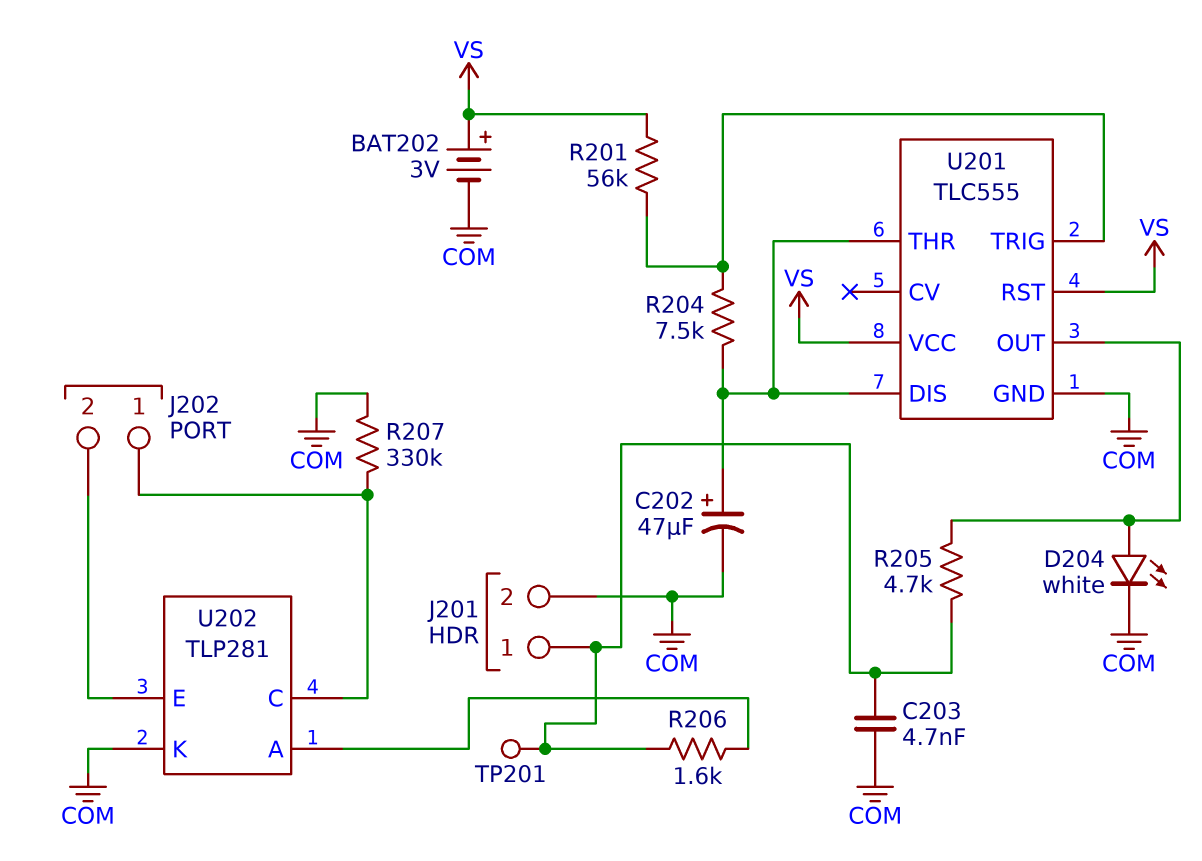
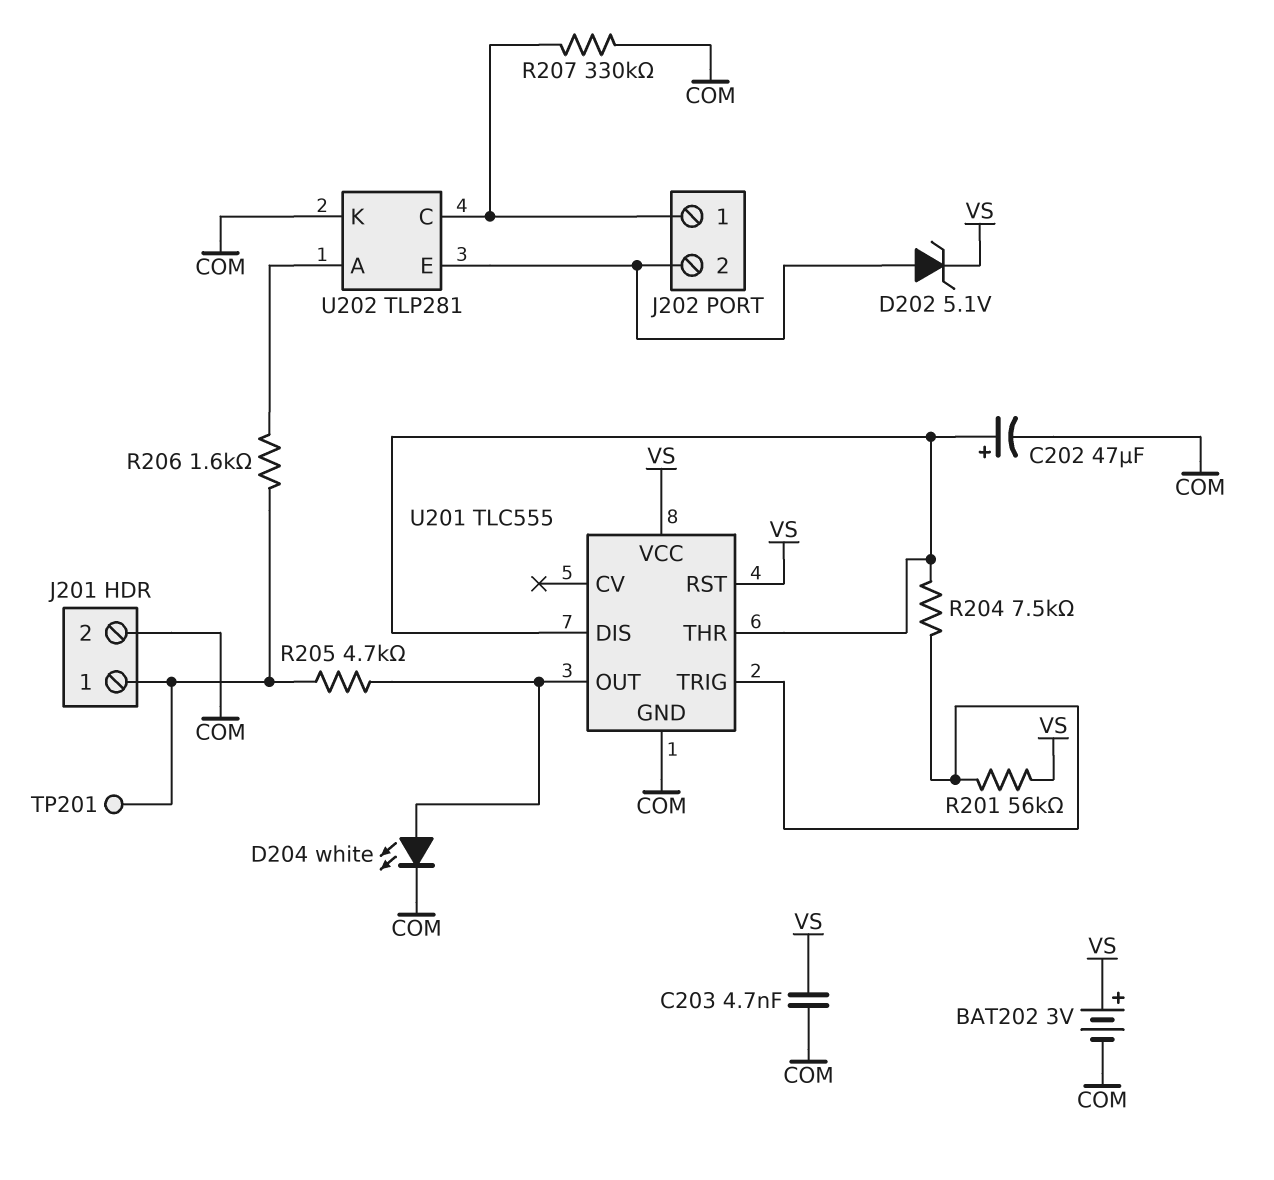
C203: 4.7nF (COM, J201/1) -> 4.7nF (COM, VS)
D202: none -> zener 5.1V (A J202/2, K VS)

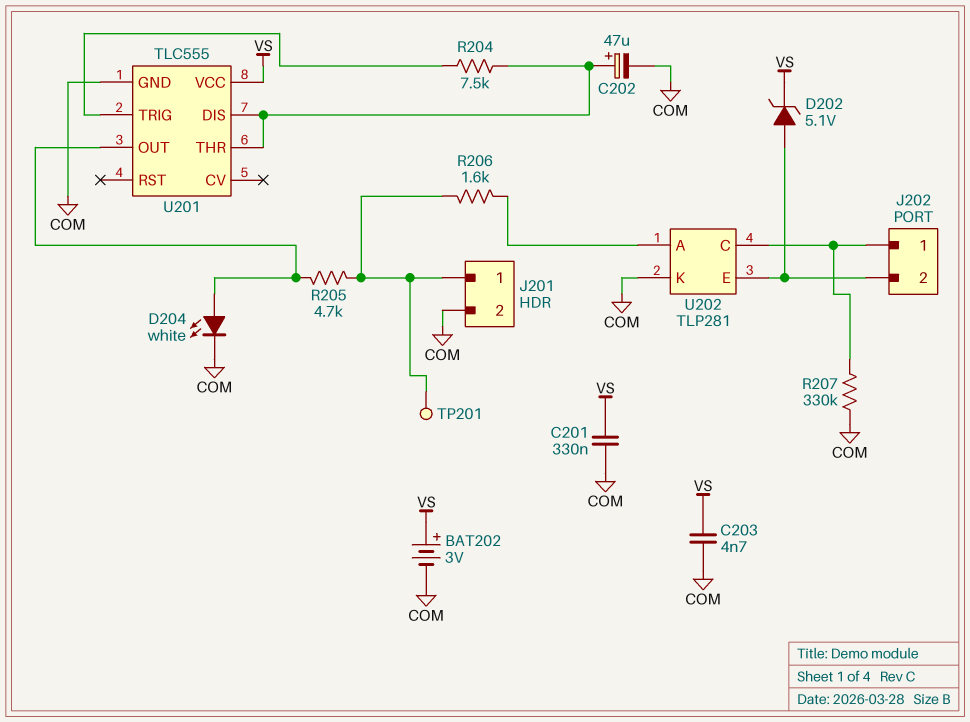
C201: none -> 330nF (COM, VS)
R201: 56k (U201/TRIG, VS) -> none
U201 pin RST: VS -> none

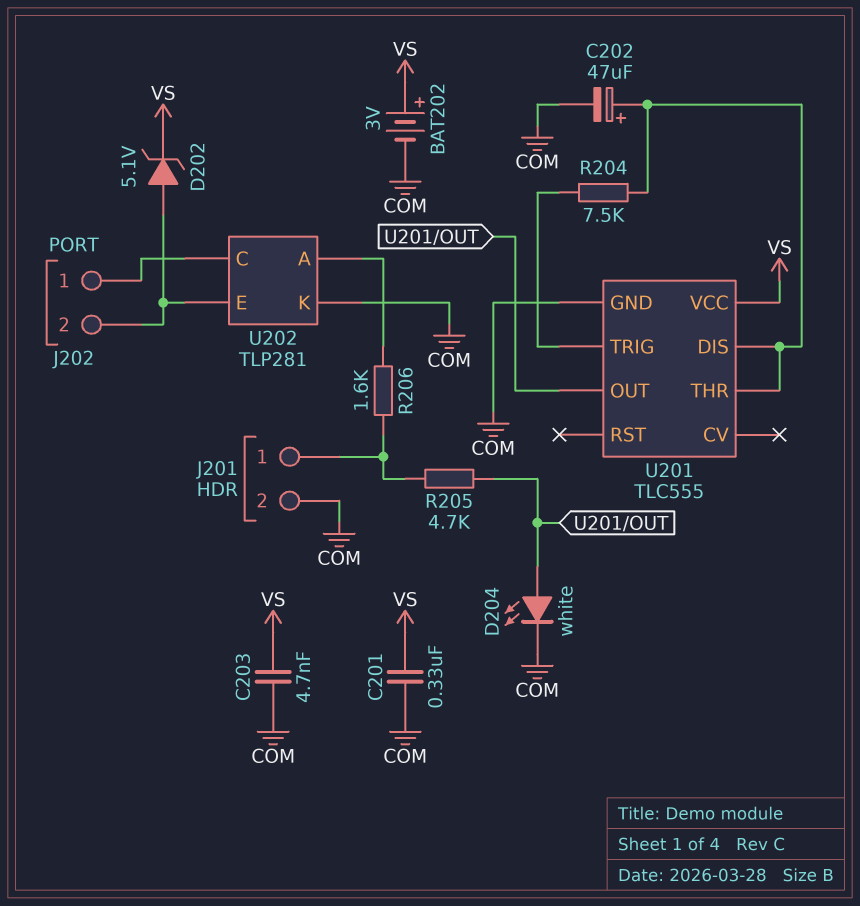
R207: 330k (COM, J202/1) -> none
TP201: test point (J201/1) -> none

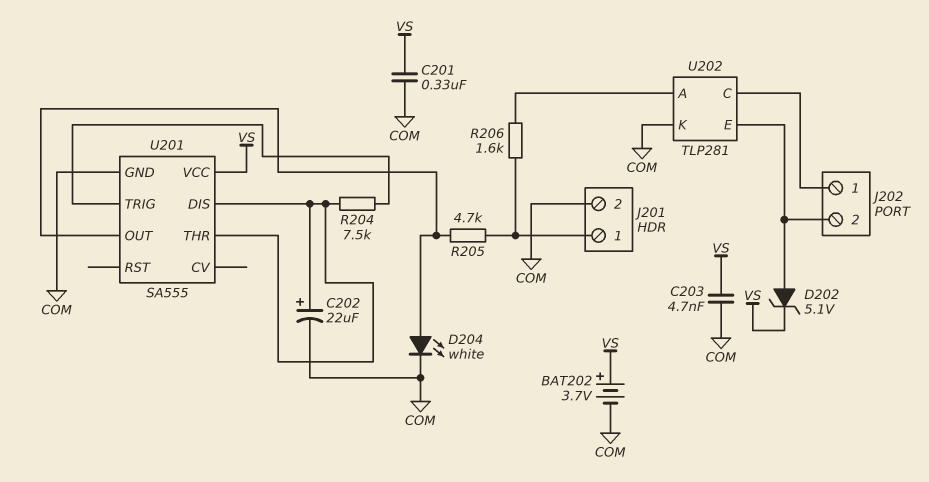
BAT202: 3V (plus VS, minus COM) -> 3.7V (plus VS, minus COM)
C202: 47uF (plus U201/DIS, minus COM) -> 22uF (plus U201/DIS, minus COM)
U201: TLC555 -> SA555

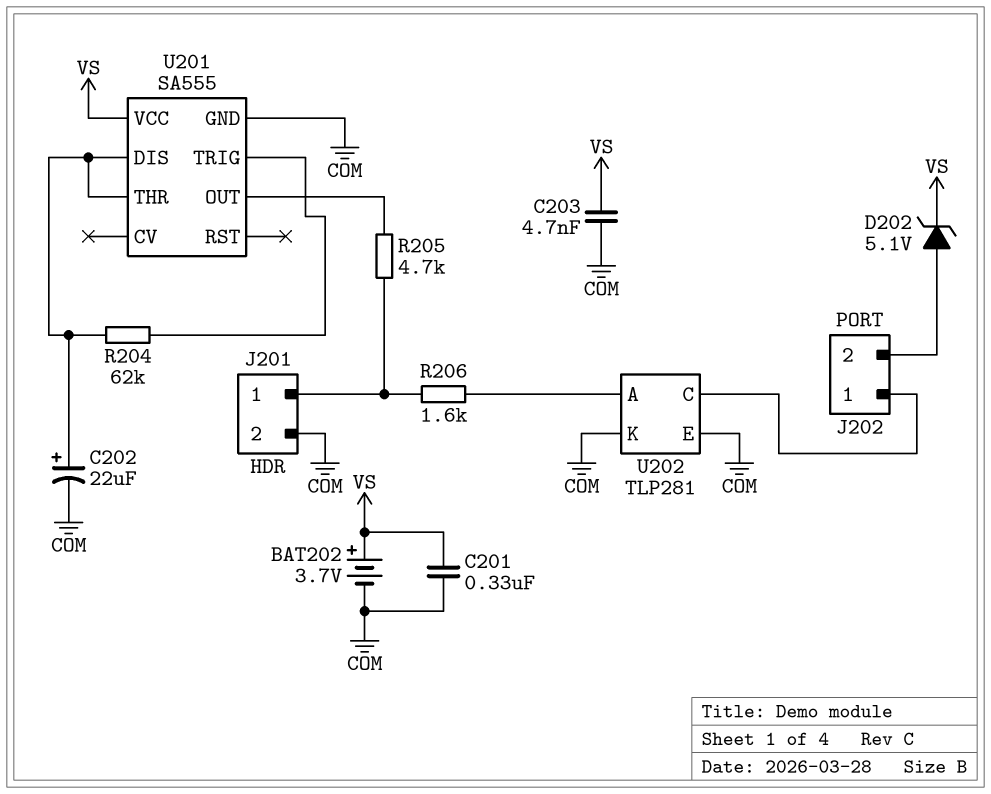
D204: LED white (A U201/OUT, K COM) -> none
R204: 7.5k (U201/DIS, U201/TRIG) -> 62k (U201/DIS, U201/TRIG)
U202 pin E: J202/2 -> COM

